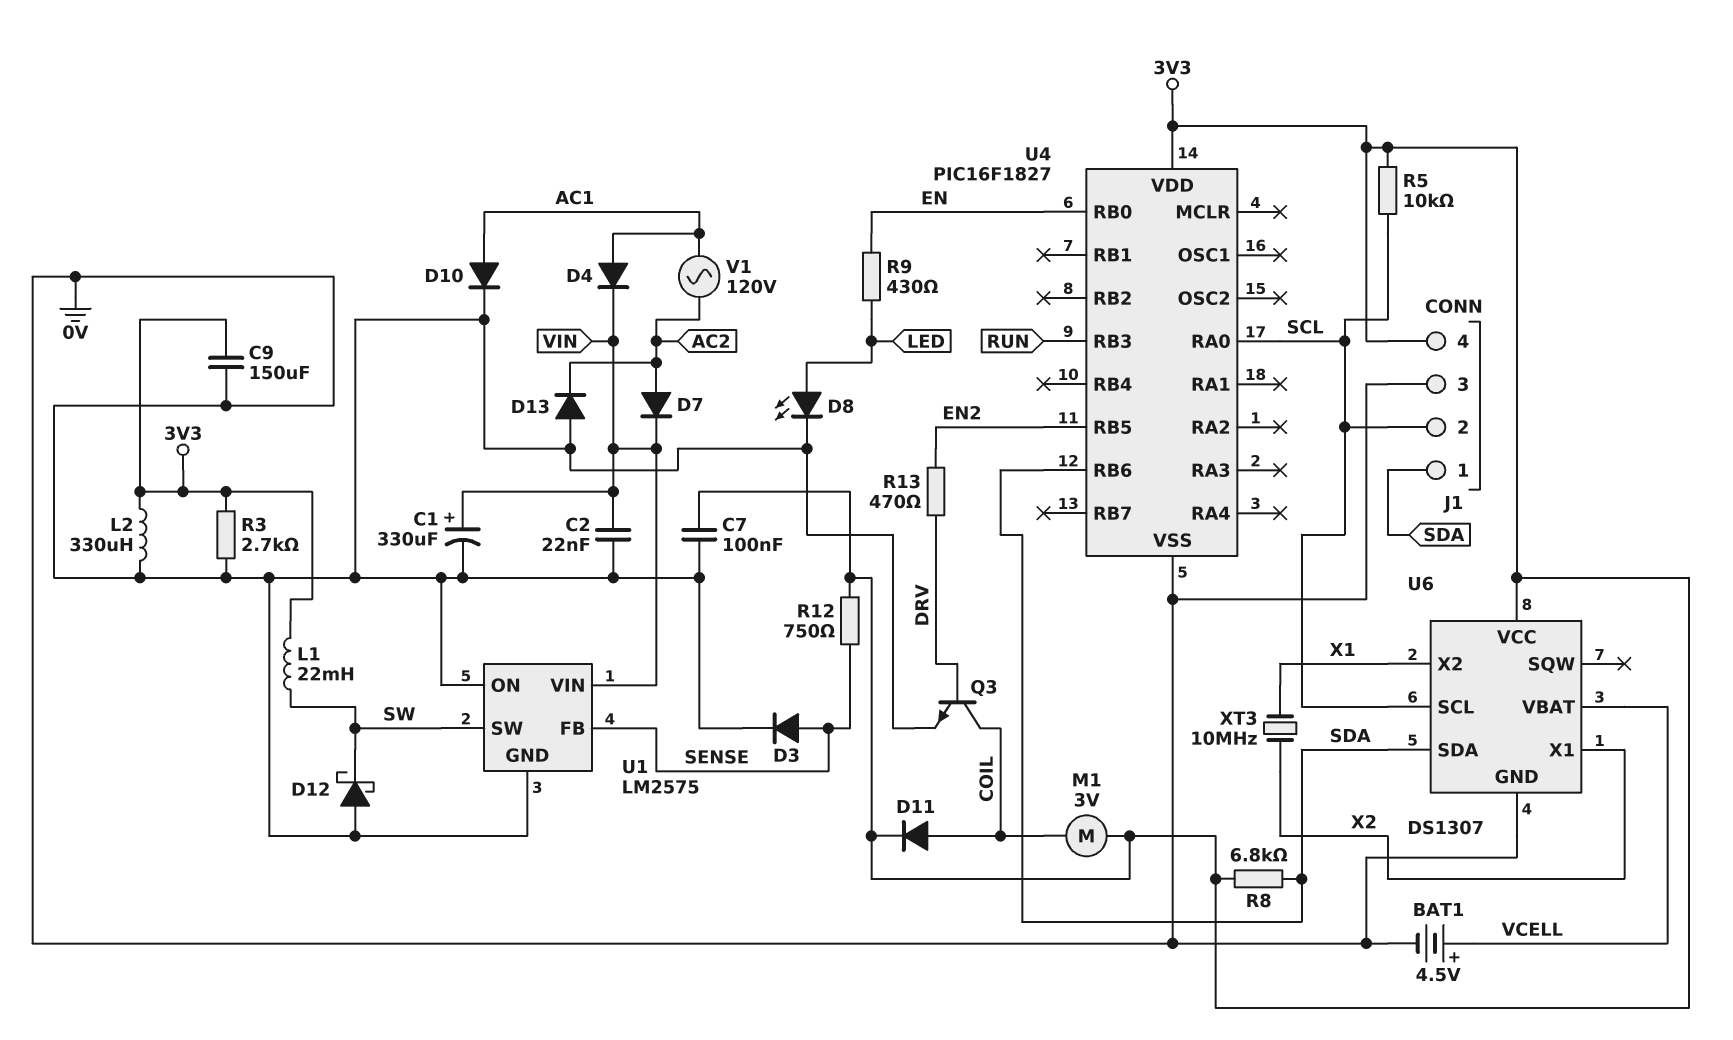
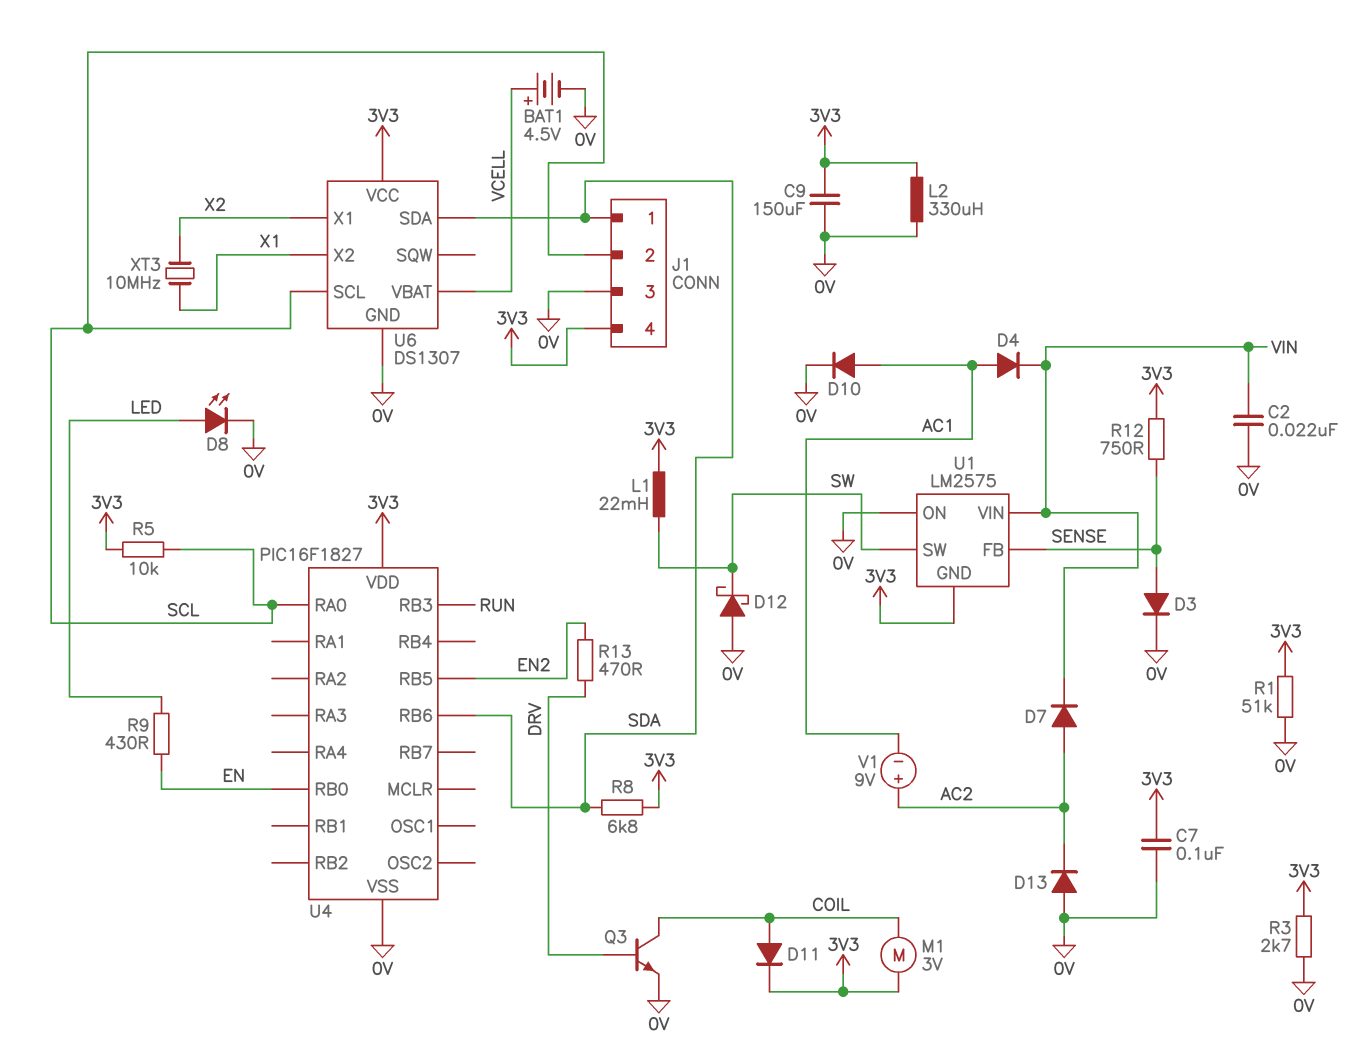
C1: 330uF (plus VIN, minus 0V) -> none
R1: none -> 51k (0V, 3V3)
U1 pin GND: 0V -> 3V3
V1: AC 120V (AC1, AC2) -> 9V (plus AC2, minus AC1)

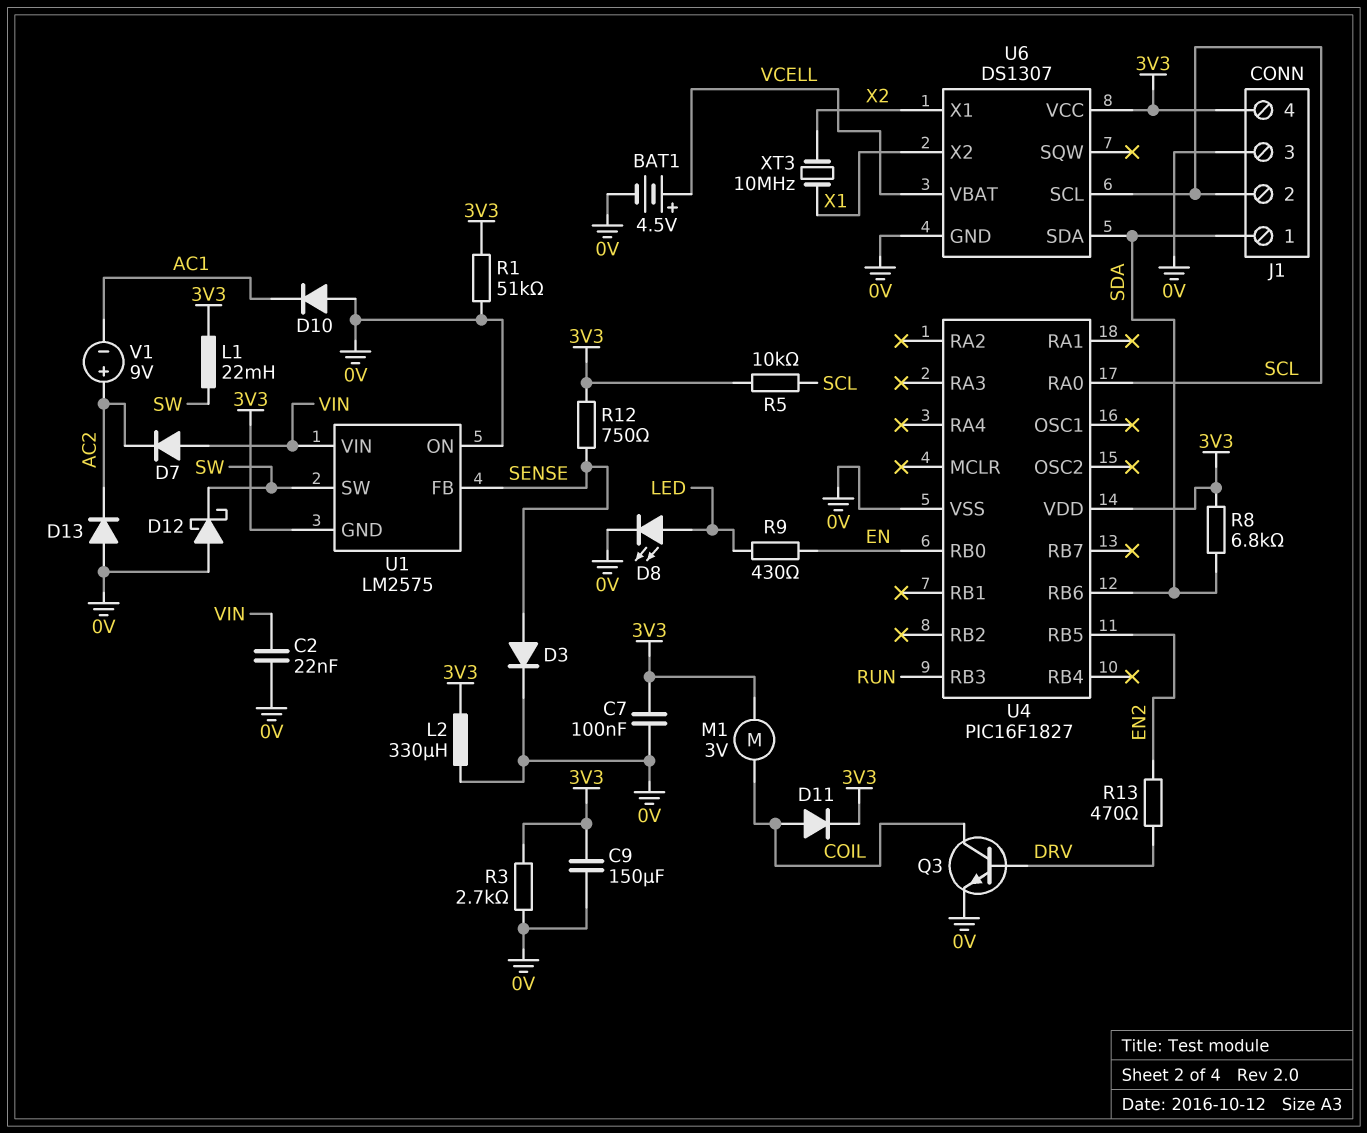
D4: diode (A AC1, K VIN) -> none
D7: diode (A AC2, K VIN) -> diode (A VIN, K AC2)
D10: diode (A AC1, K 0V) -> diode (A 0V, K AC1)

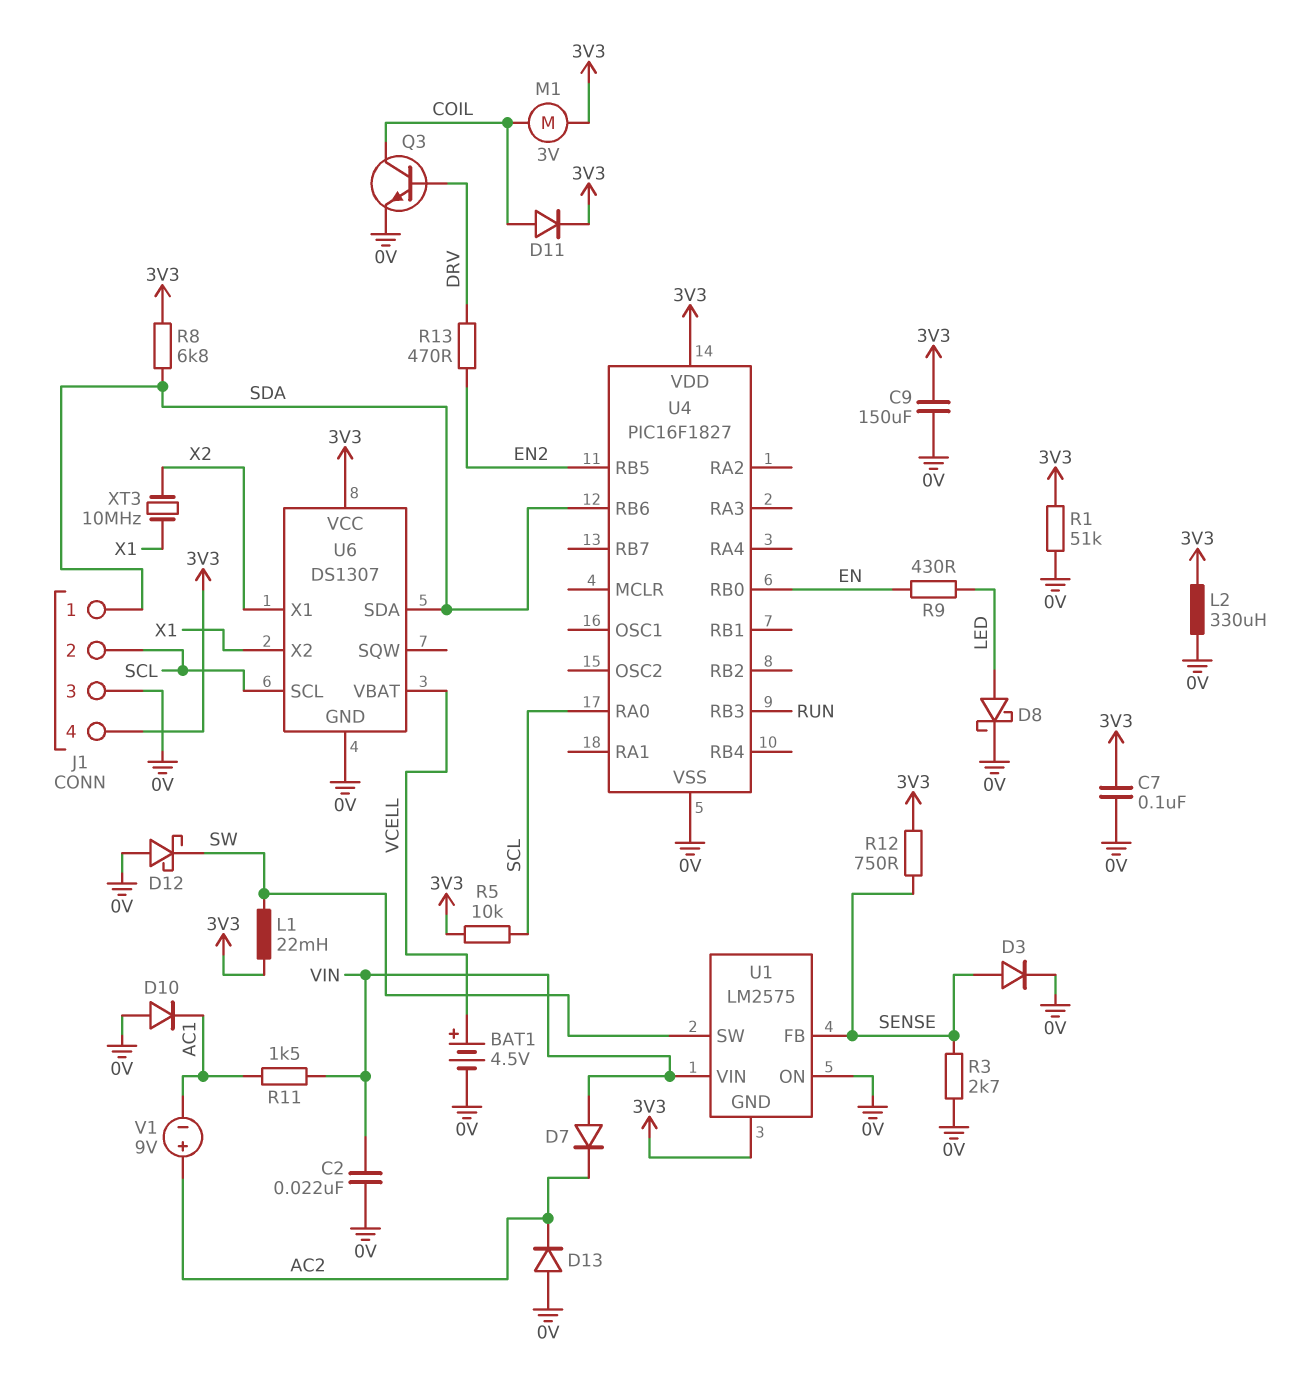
D8: LED (A LED, K 0V) -> schottky (A LED, K 0V)
R3: 2.7k (0V, 3V3) -> 2.7k (0V, SENSE)
R11: none -> 1.5k (AC1, VIN)

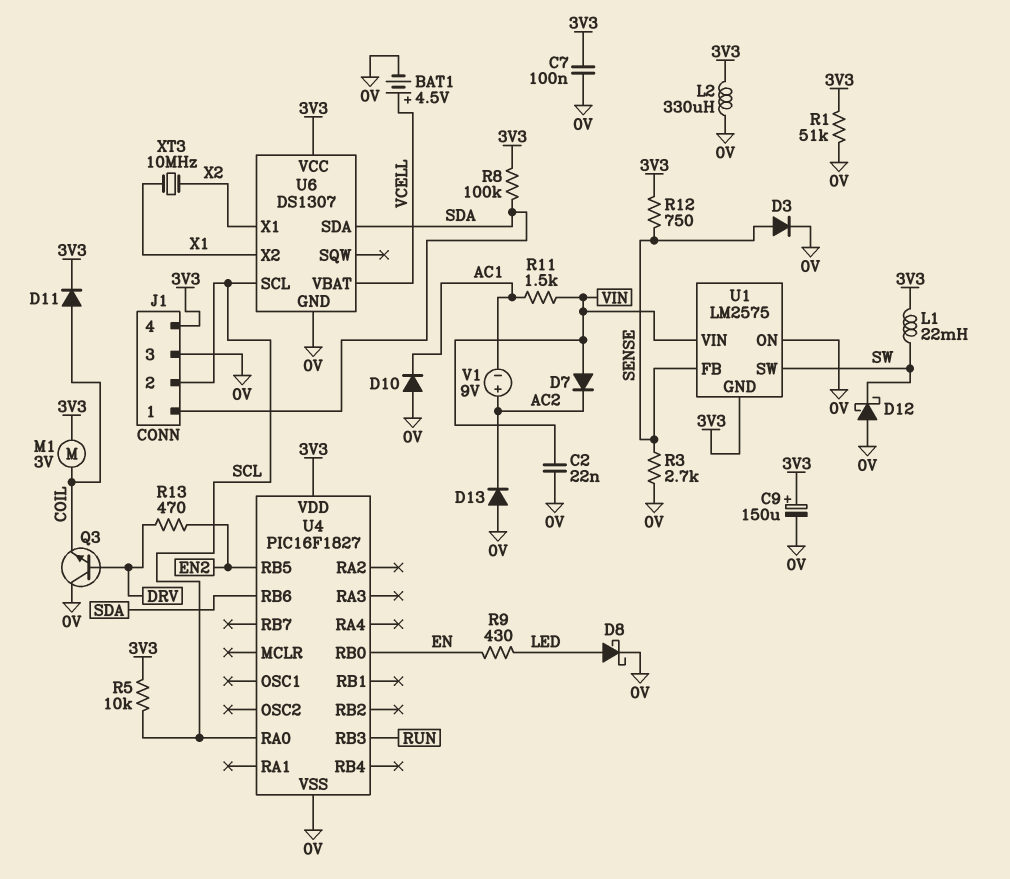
C9: 150uF (0V, 3V3) -> 150uF (plus 3V3, minus 0V)
Q3: NPN (B DRV, C COIL, E 0V) -> NPN (B DRV, C 0V, E COIL)
R8: 6.8k (3V3, SDA) -> 100k (3V3, SDA)

